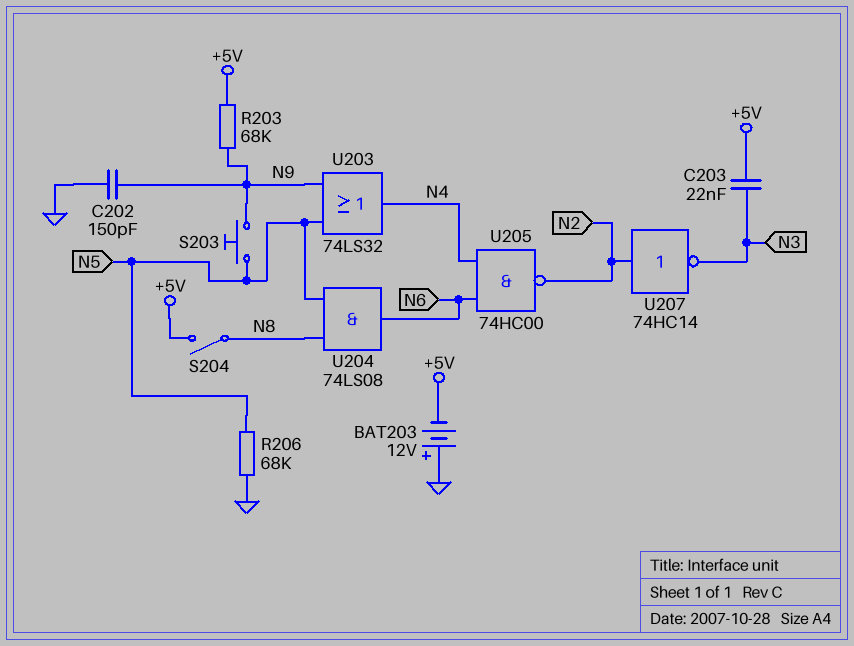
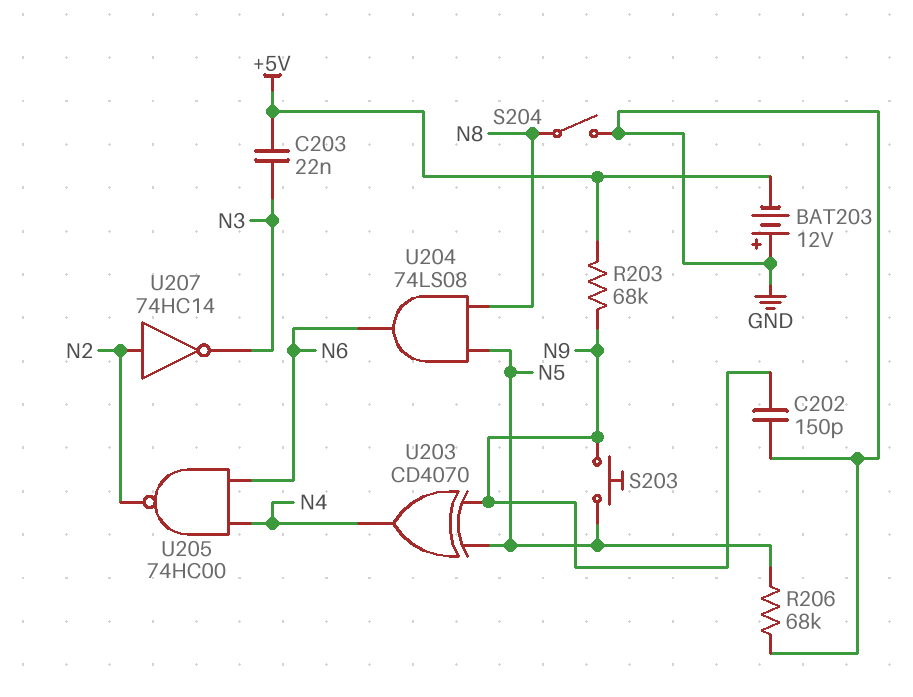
S204: switch (+5V, N8) -> switch (GND, N8)
U203: OR 74LS32 (in N5, in N9, out N4) -> XOR CD4070 (in N5, in N9, out N4)

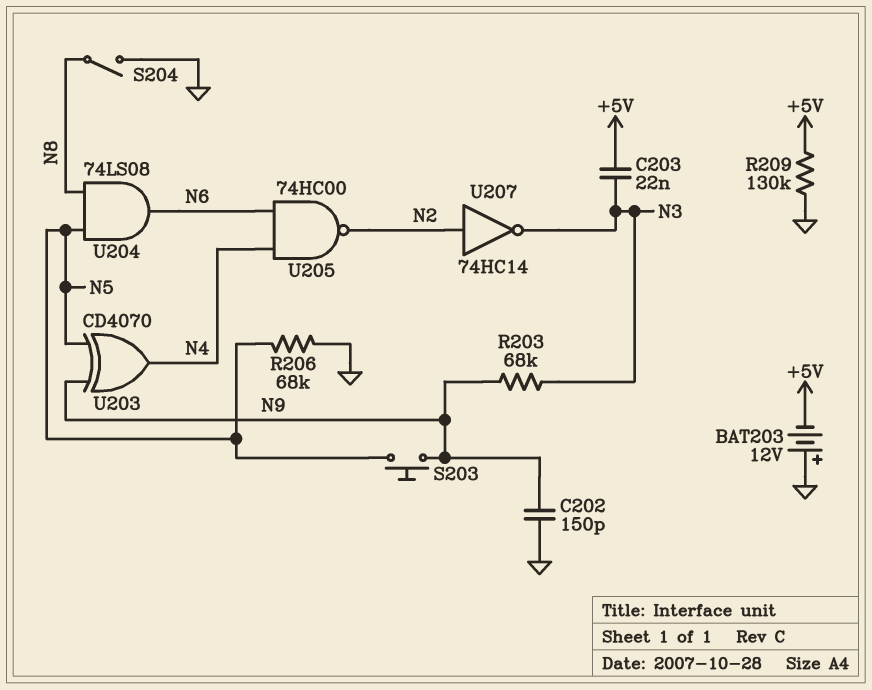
R203: 68k (+5V, N9) -> 68k (N3, N9)
R209: none -> 130k (+5V, GND)

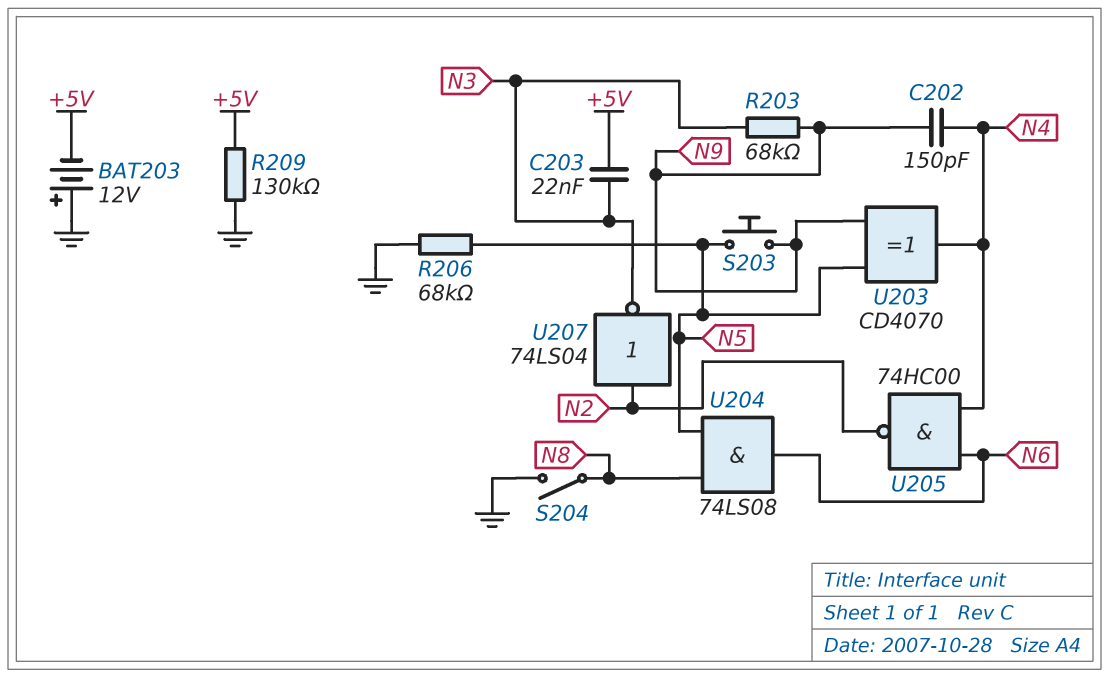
C202: 150pF (GND, N9) -> 150pF (N4, N9)
U207: NOT 74HC14 (in N2, out N3) -> NOT 74LS04 (in N2, out N3)

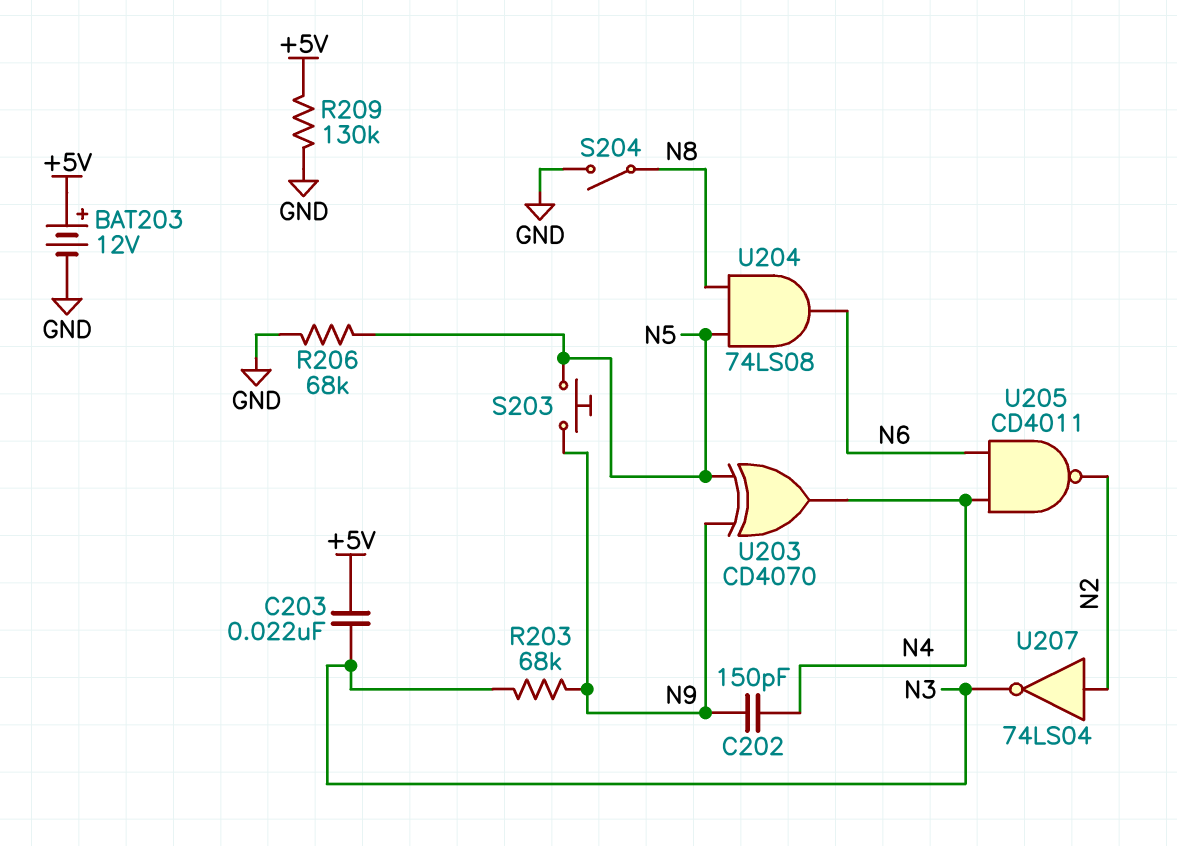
BAT203: 12V (plus GND, minus +5V) -> 12V (plus +5V, minus GND)
U205: NAND 74HC00 (in N4, in N6, out N2) -> NAND CD4011 (in N4, in N6, out N2)

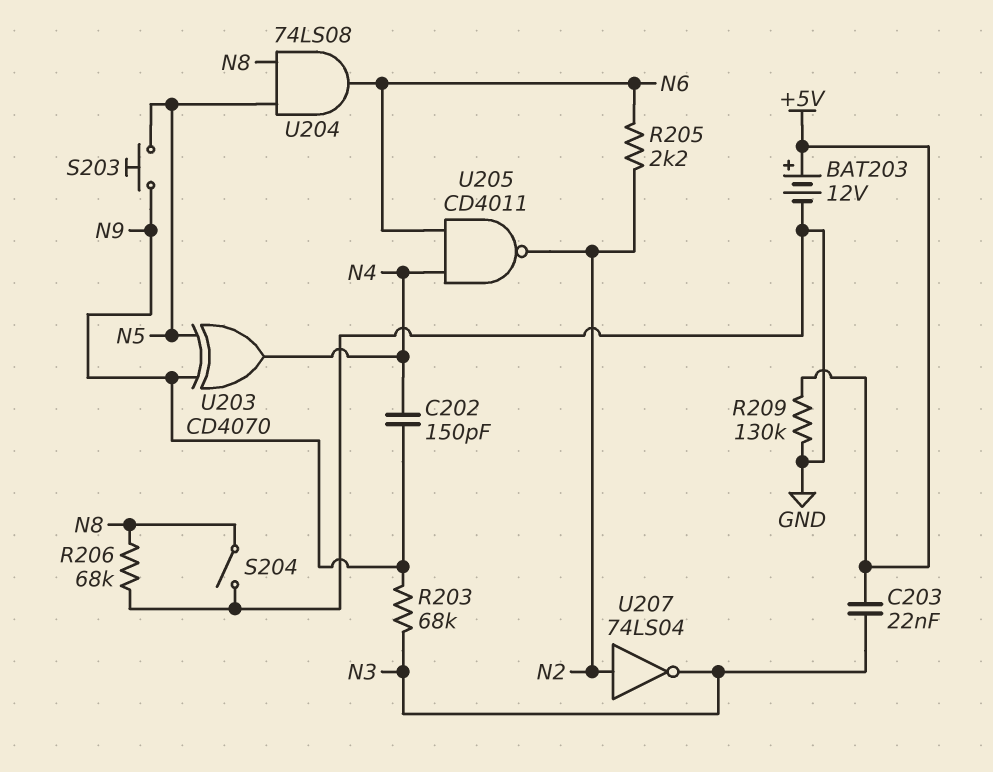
R205: none -> 2.2k (N2, N6)
R206: 68k (GND, N5) -> 68k (GND, N8)

